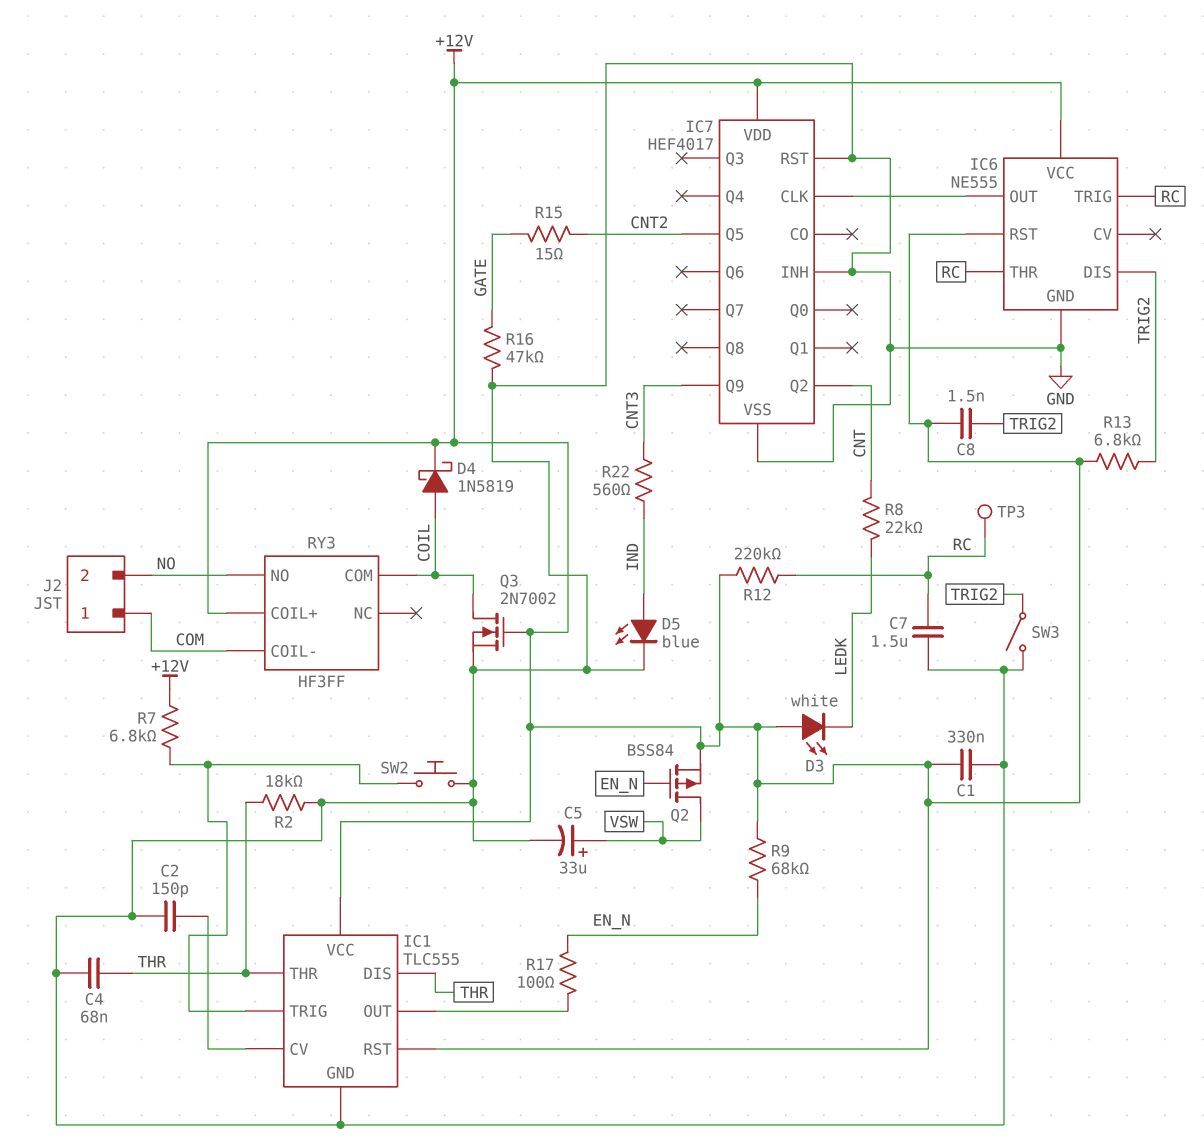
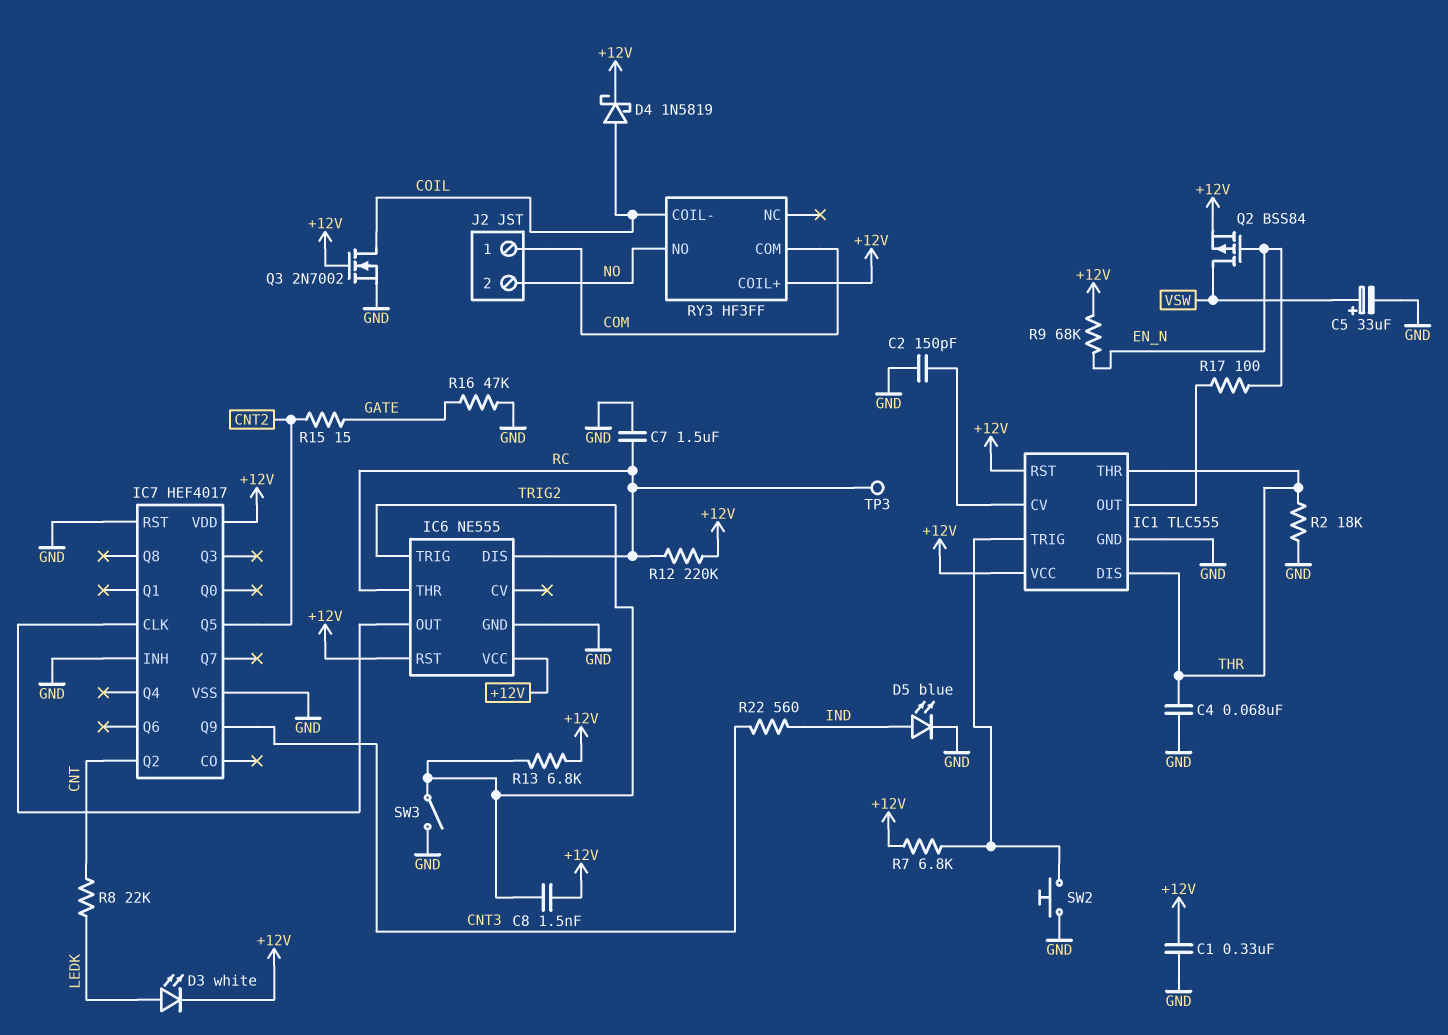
D3: LED white (A +12V, K LEDK) -> LED white (A LEDK, K +12V)
IC6 pin DIS: TRIG2 -> RC
IC6 pin TRIG: RC -> TRIG2
RY3 pin COIL-: COM -> COIL
RY3 pin COM: COIL -> COM

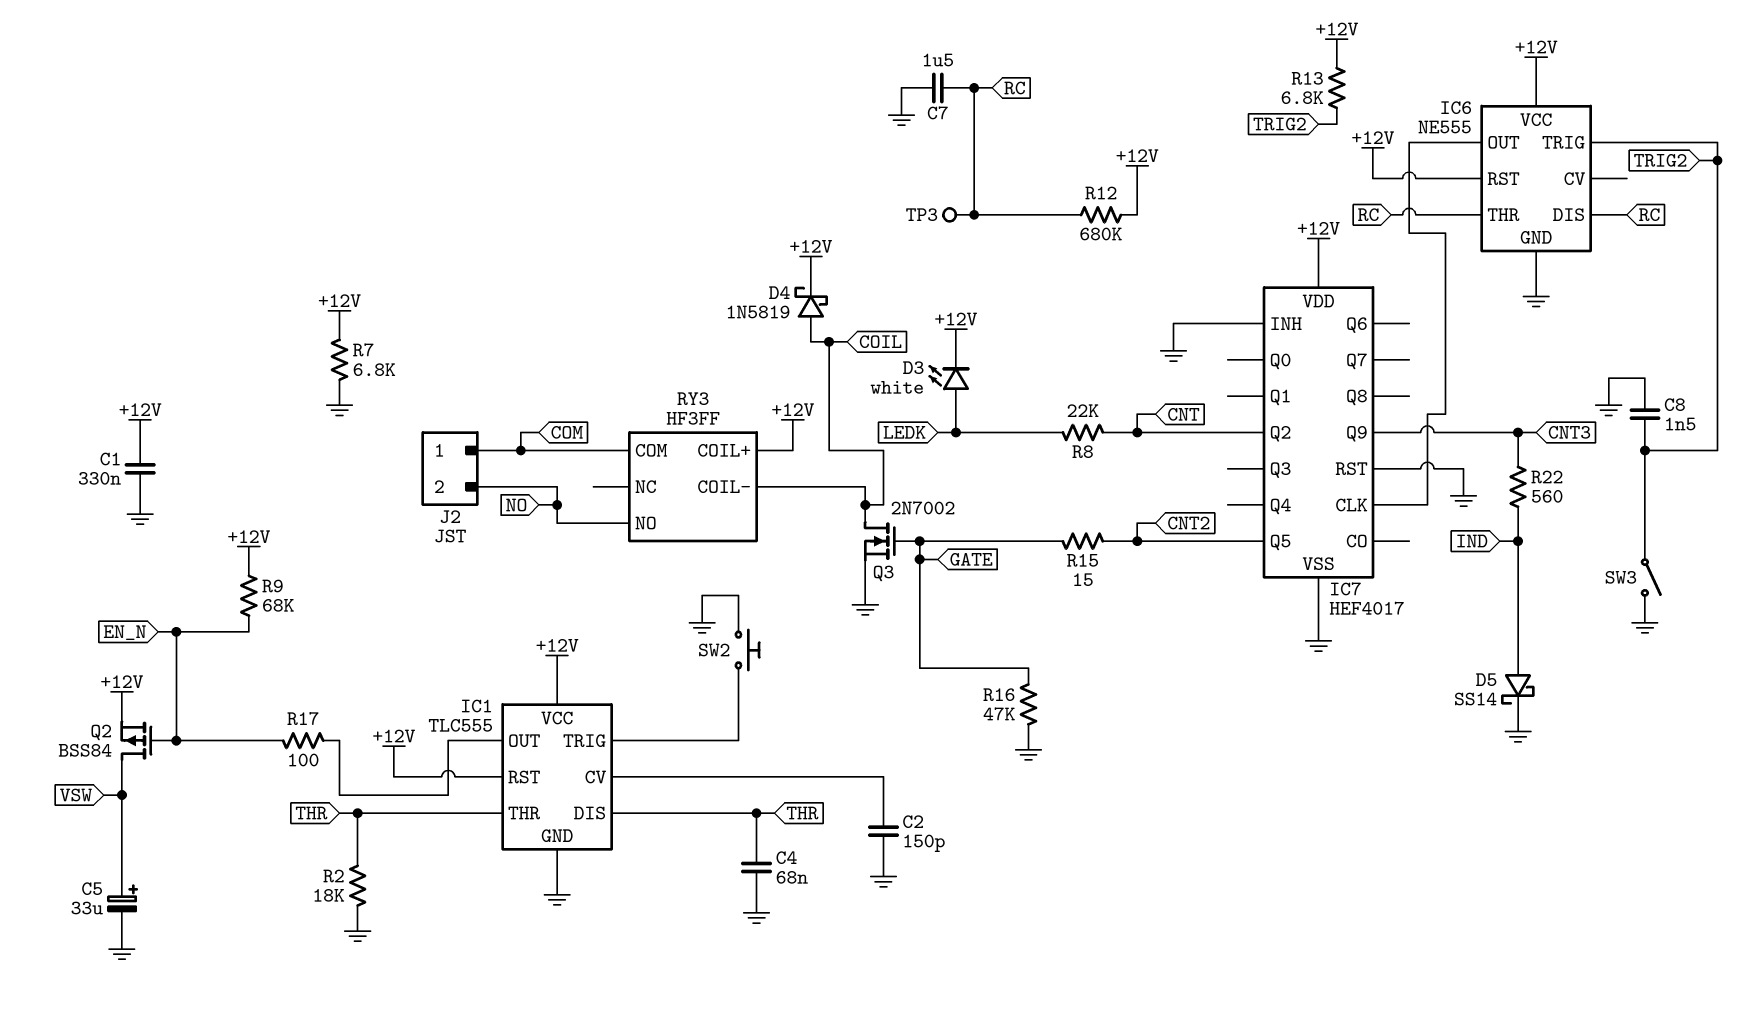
C8: 1.5nF (+12V, TRIG2) -> 1.5nF (GND, TRIG2)
D5: LED blue (A IND, K GND) -> schottky SS14 (A IND, K GND)
Q3: NMOS 2N7002 (G +12V, D COIL, S GND) -> NMOS 2N7002 (G GATE, D COIL, S GND)
R7: 6.8k (+12V, IC1/TRIG) -> 6.8k (+12V, GND)
R12: 220k (+12V, RC) -> 680k (+12V, RC)

